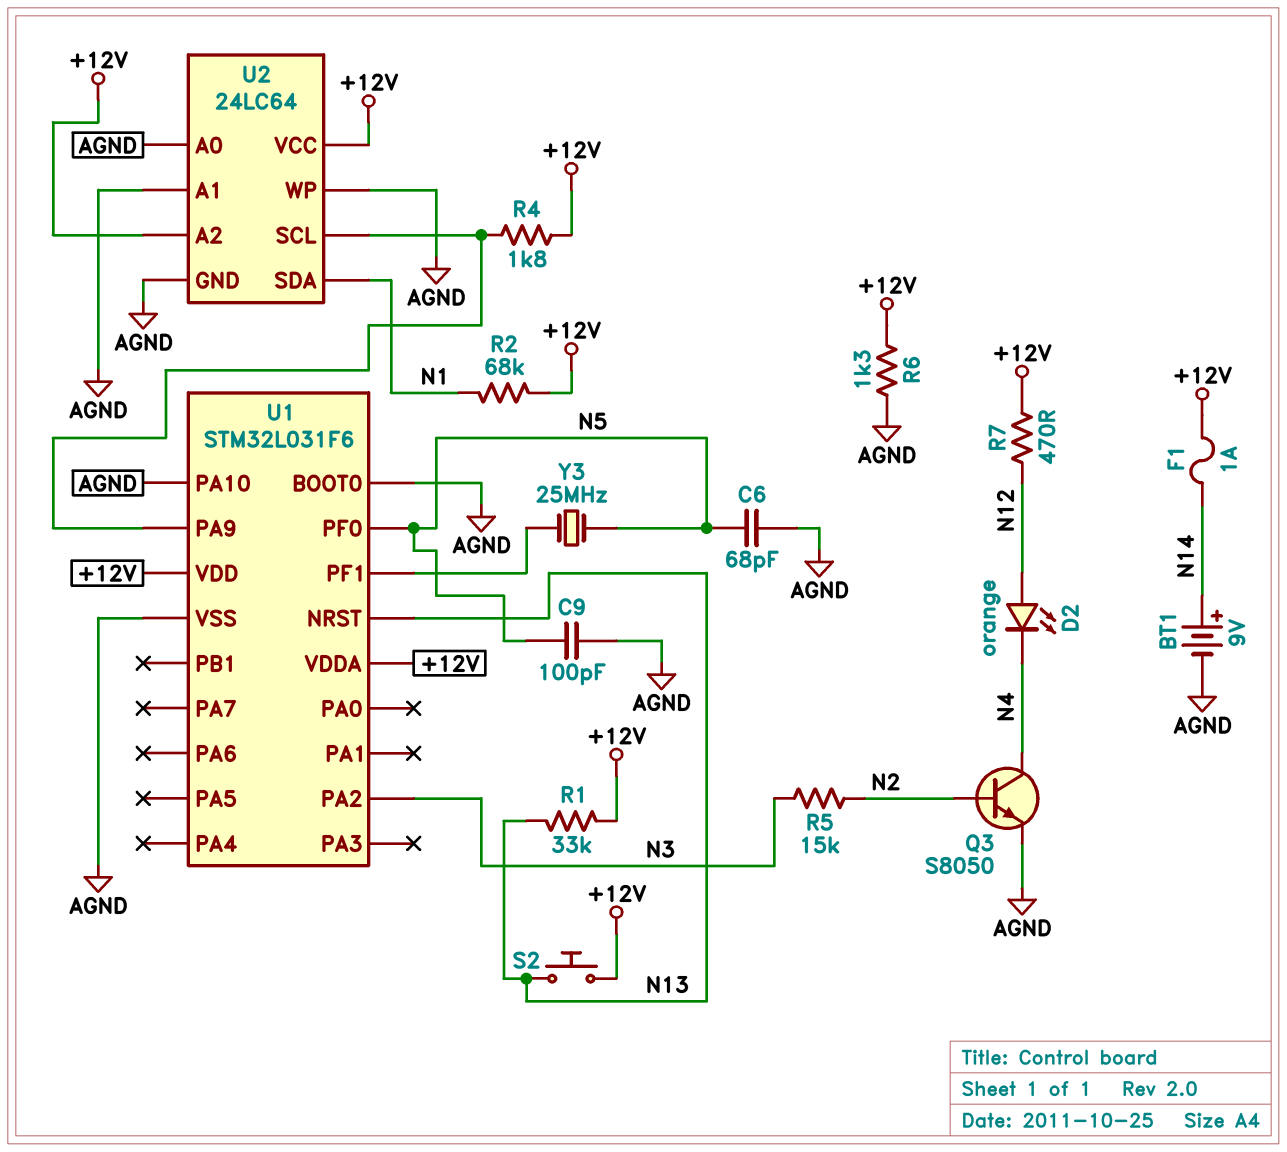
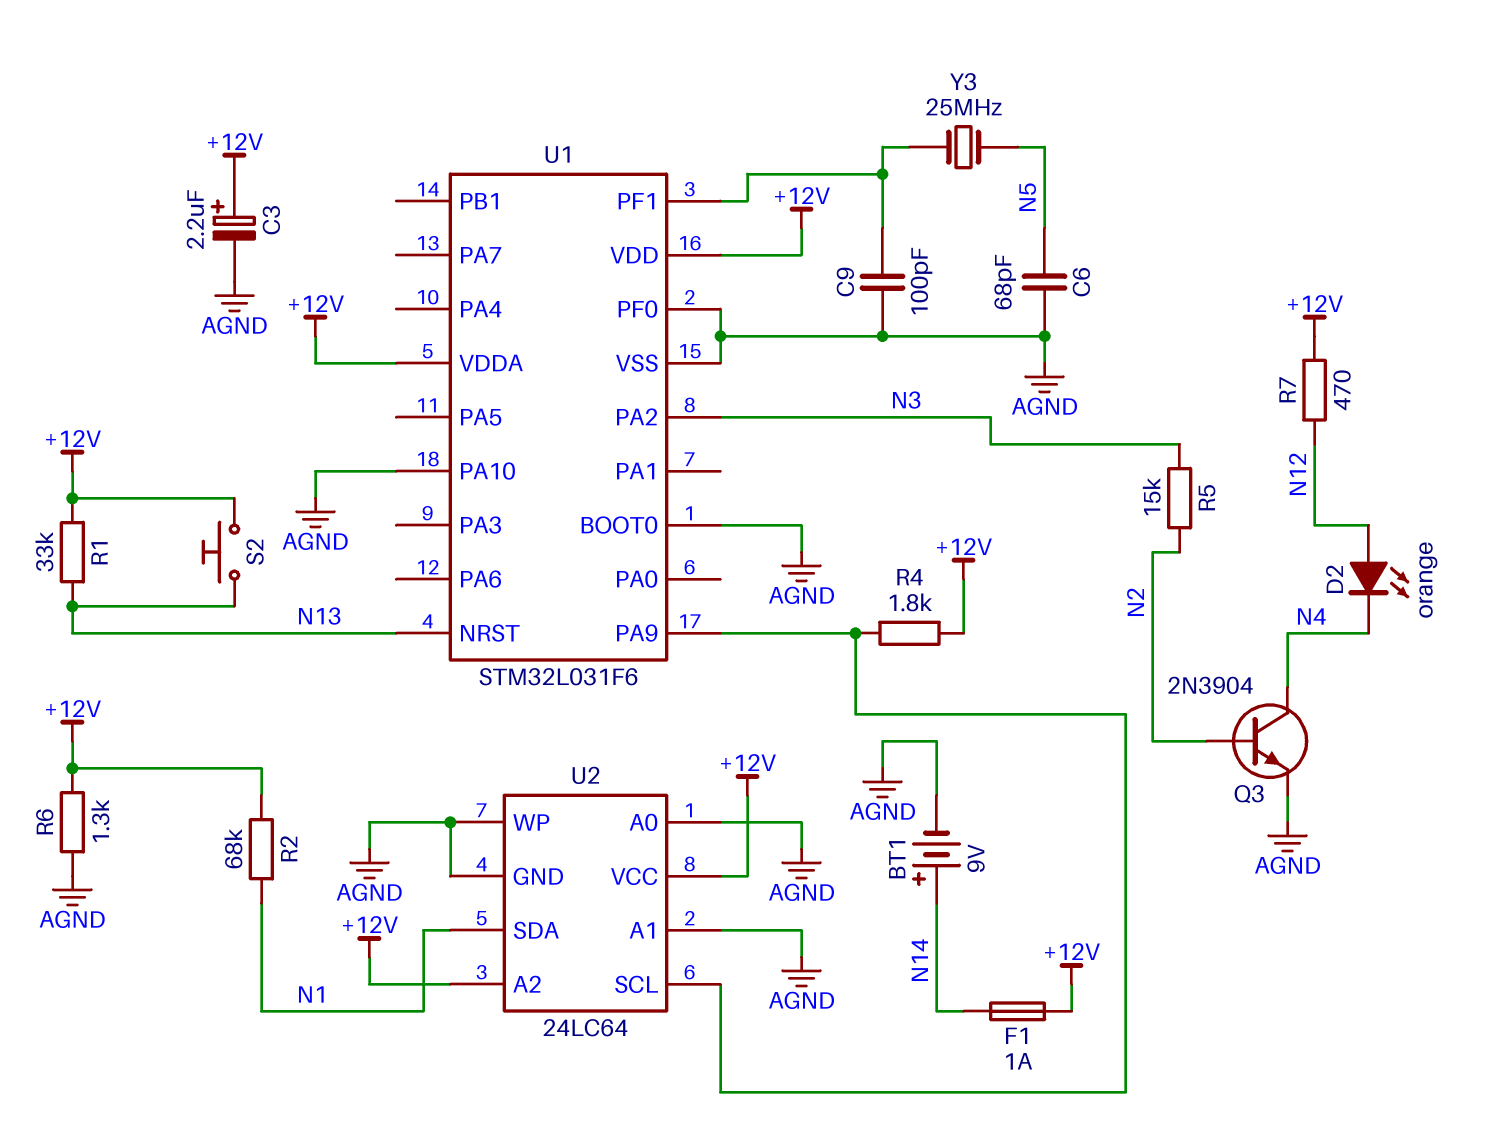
C3: none -> 2.2uF (plus +12V, minus AGND)
C9: 100pF (AGND, N5) -> 100pF (AGND, U1/PF1)
Q3: NPN S8050 (B N2, C N4, E AGND) -> NPN 2N3904 (B N2, C N4, E AGND)
U1 pin PF0: N5 -> AGND

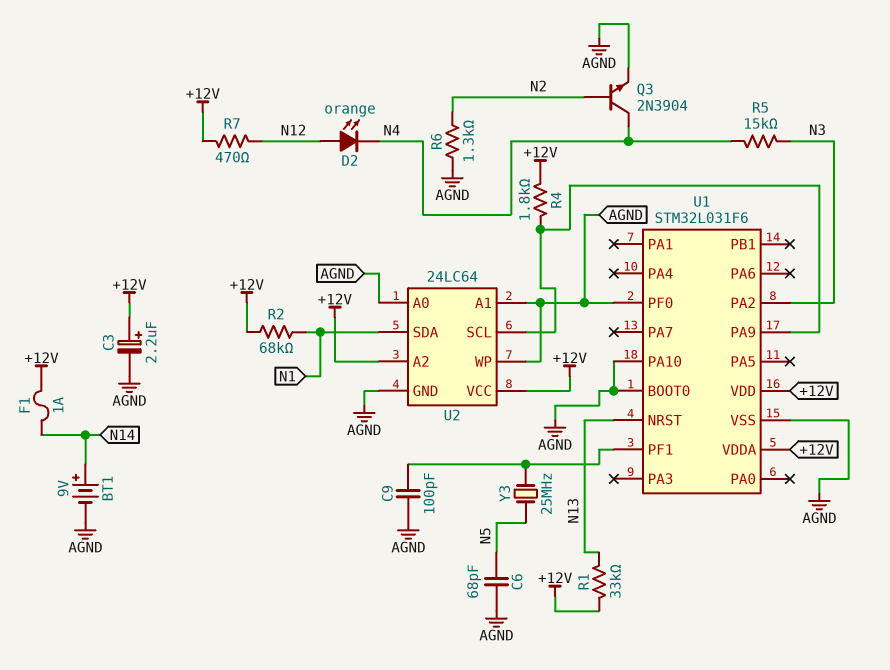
R5: 15k (N2, N3) -> 15k (N3, N4)
R6: 1.3k (+12V, AGND) -> 1.3k (AGND, N2)
S2: button (+12V, N13) -> none

